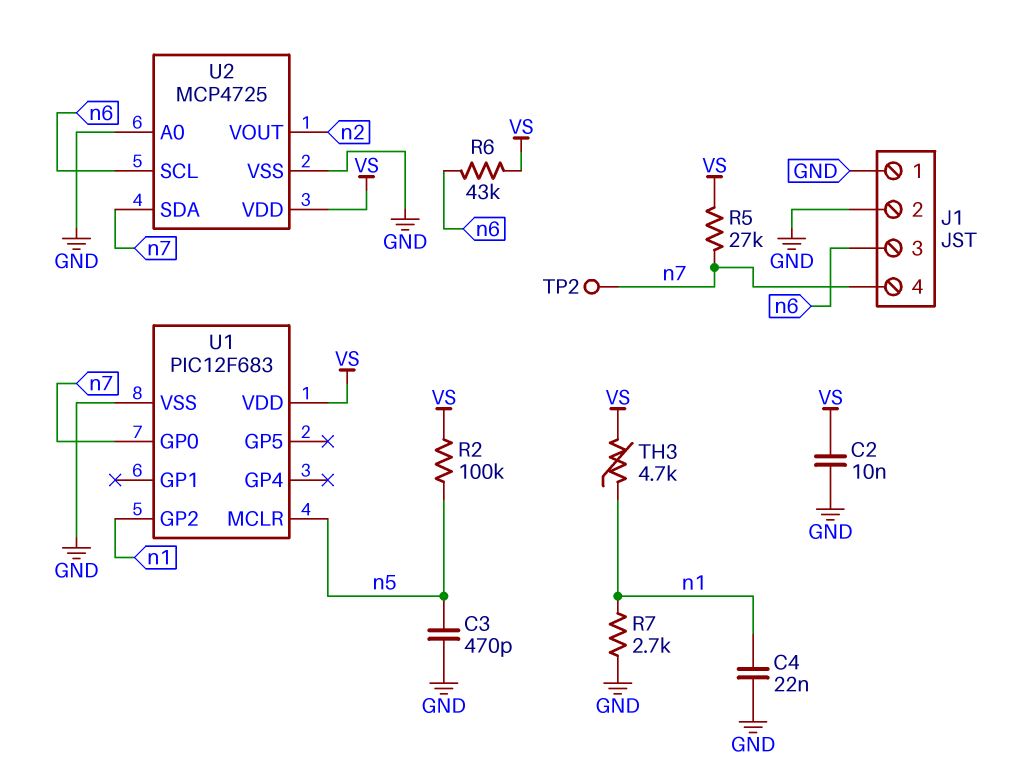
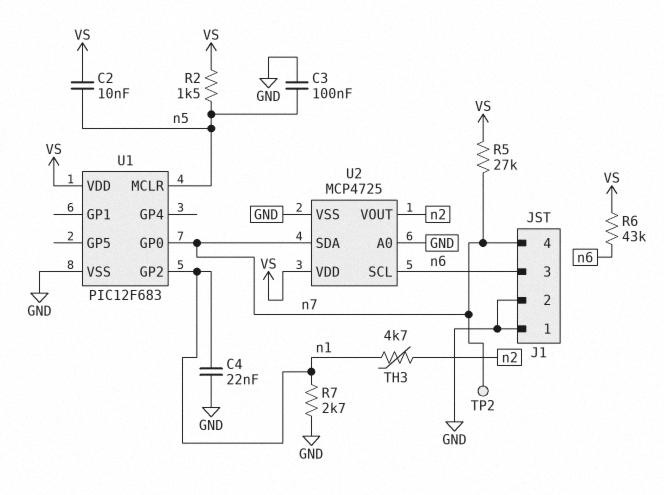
C2: 10nF (GND, VS) -> 10nF (VS, n5)
C3: 470pF (GND, n5) -> 100nF (GND, n5)
R2: 100k (VS, n5) -> 1.5k (VS, n5)
TH3: 4.7k (VS, n1) -> 4.7k (n1, n2)

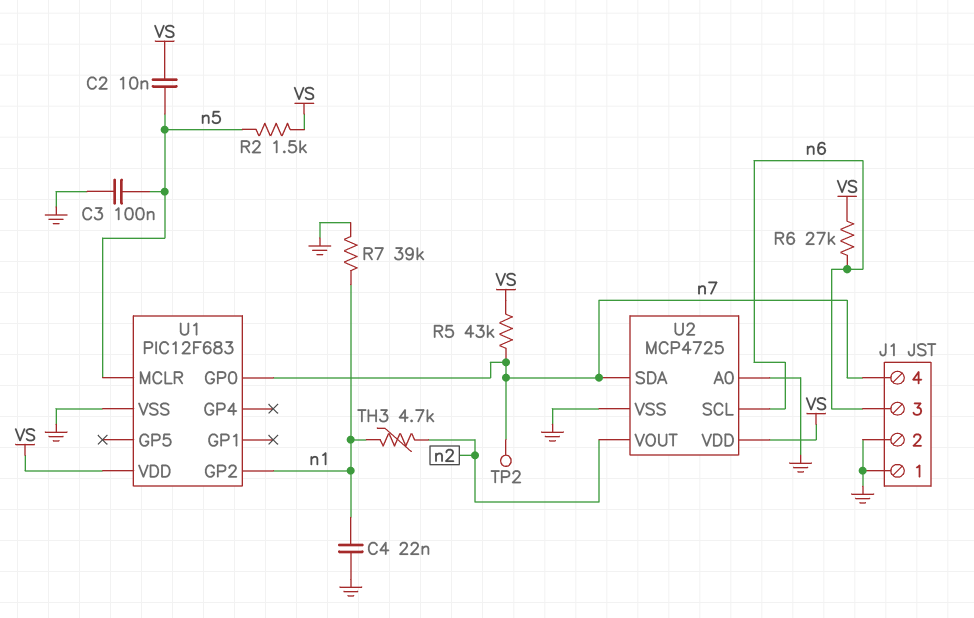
R5: 27k (VS, n7) -> 43k (VS, n7)
R6: 43k (VS, n6) -> 27k (VS, n6)
R7: 2.7k (GND, n1) -> 39k (GND, n1)

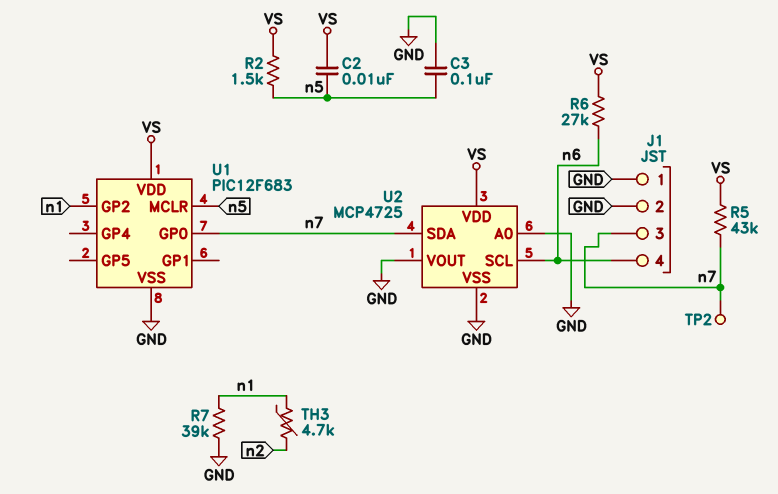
C4: 22nF (GND, n1) -> none
J1 pin 3: n6 -> n7
J1 pin 4: n7 -> n6
U2 pin VOUT: n2 -> GND

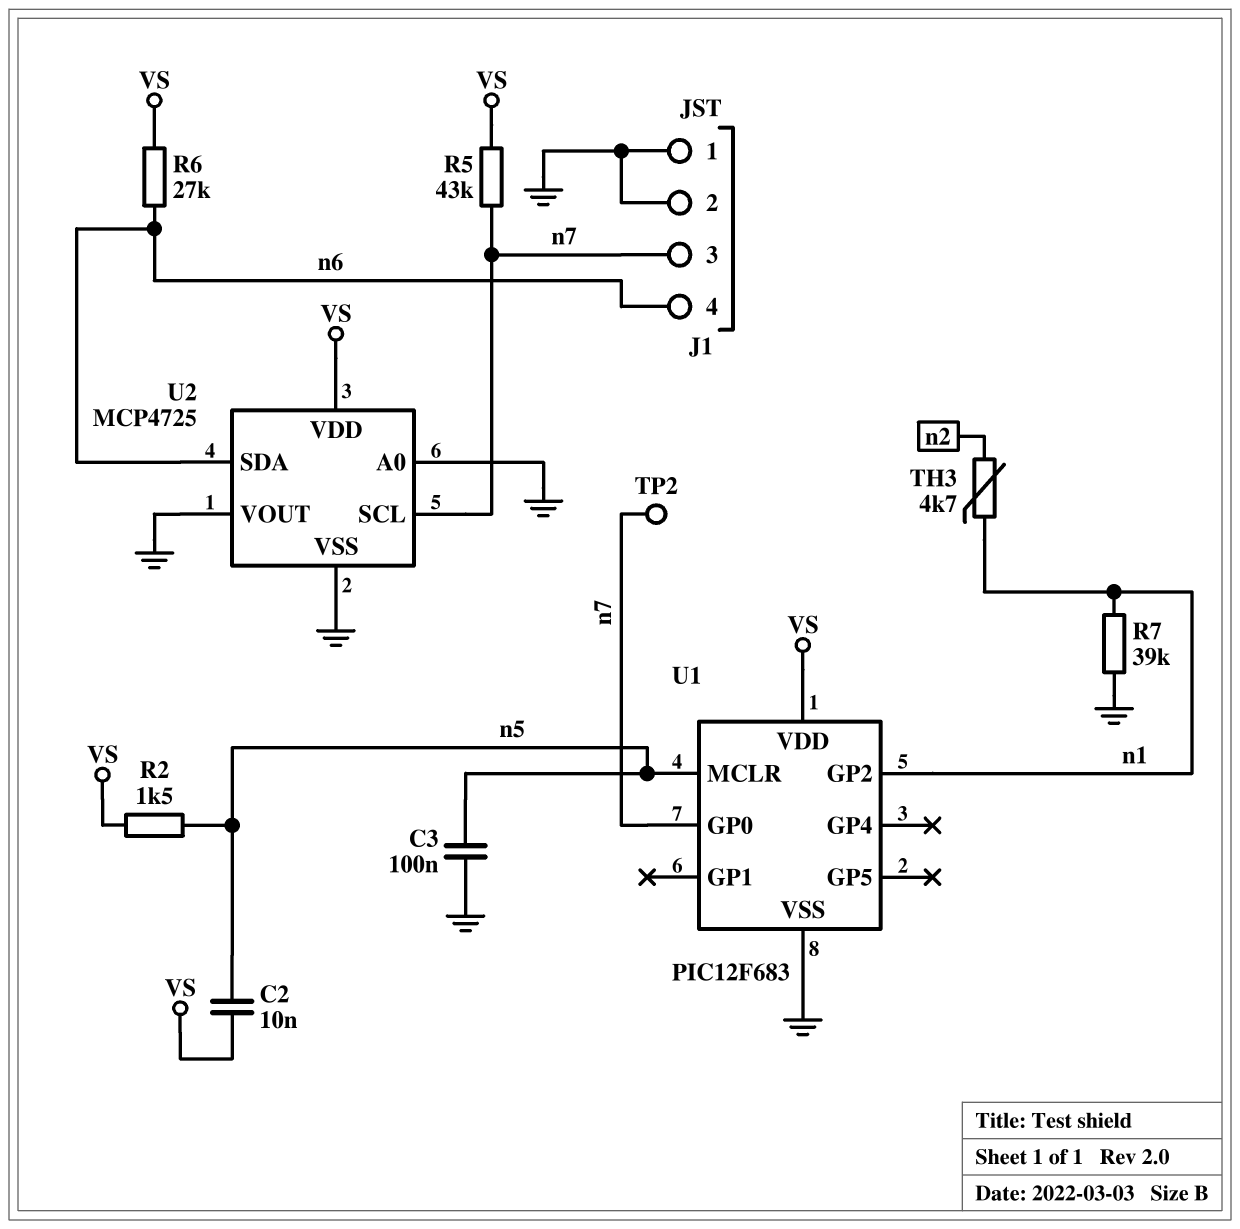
U2 pin SCL: n6 -> n7
U2 pin SDA: n7 -> n6

